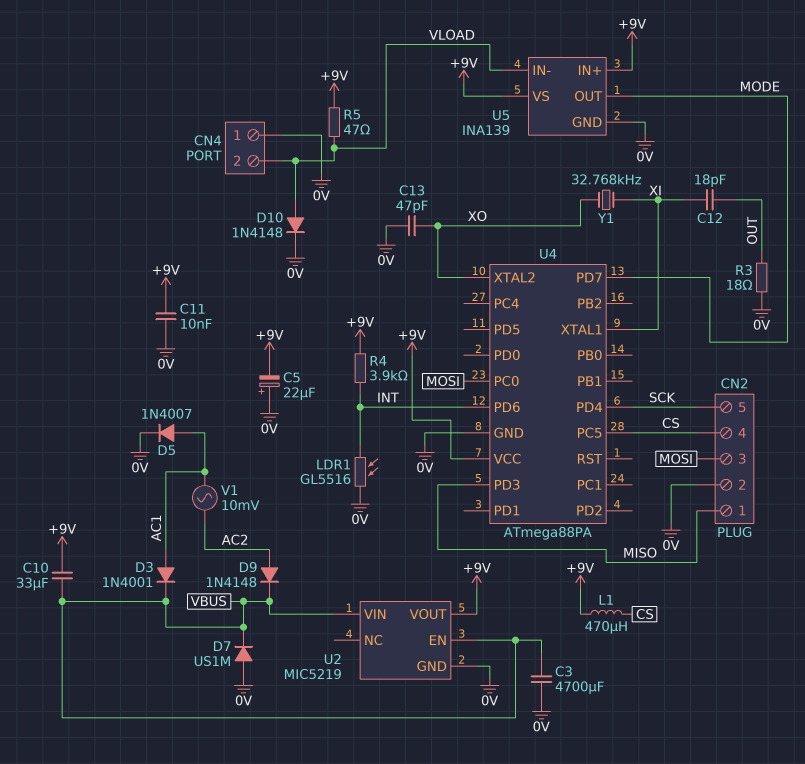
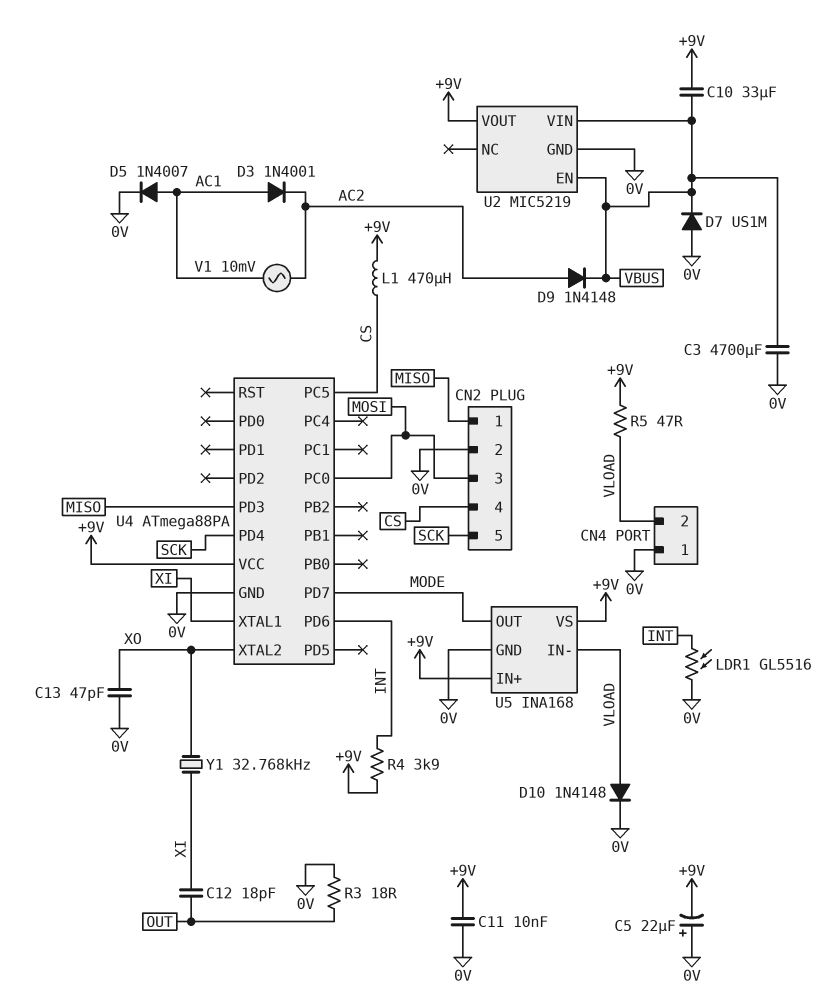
D3: diode 1N4001 (A AC1, K VBUS) -> diode 1N4001 (A AC1, K AC2)
U5: INA139 -> INA168

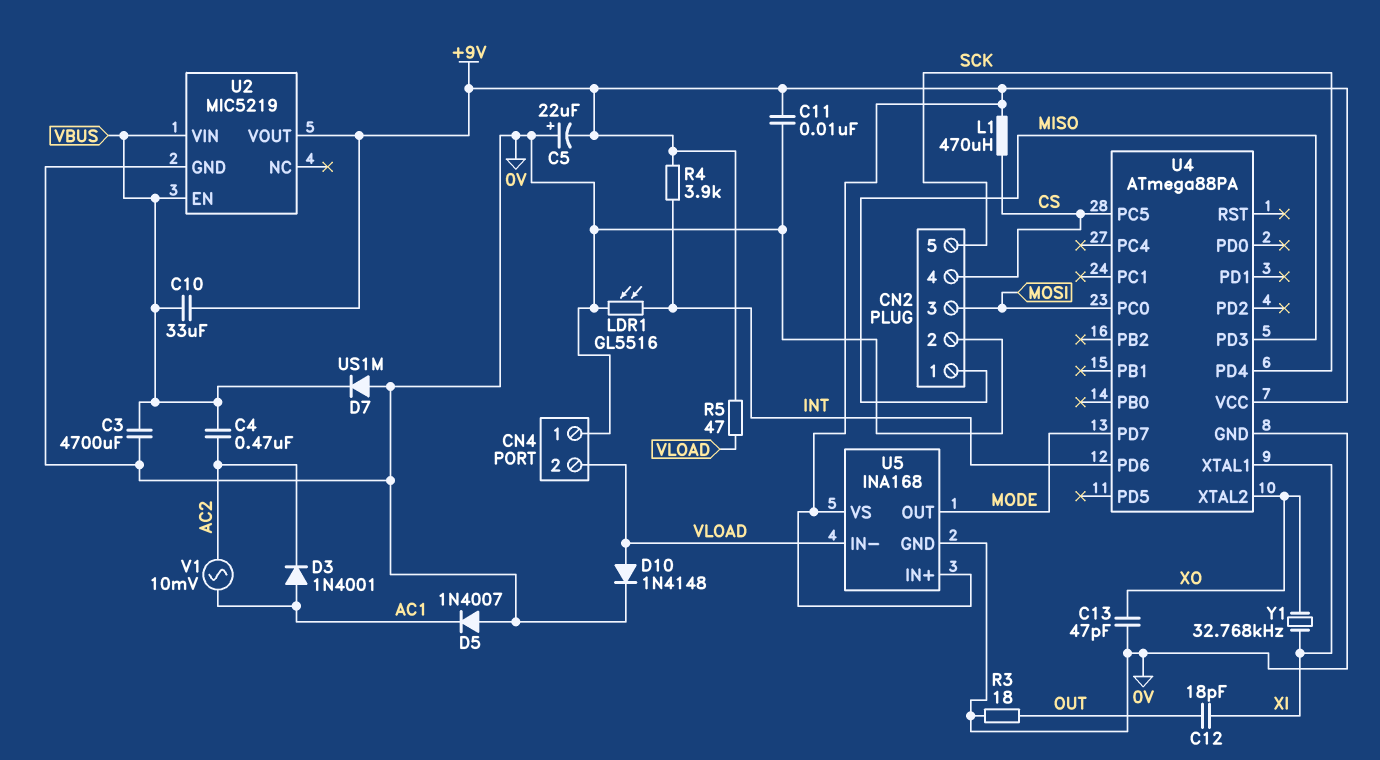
C4: none -> 470nF (AC2, VBUS)
D5: diode 1N4007 (A AC1, K 0V) -> diode 1N4007 (A 0V, K AC1)
D9: diode 1N4148 (A AC2, K VBUS) -> none

